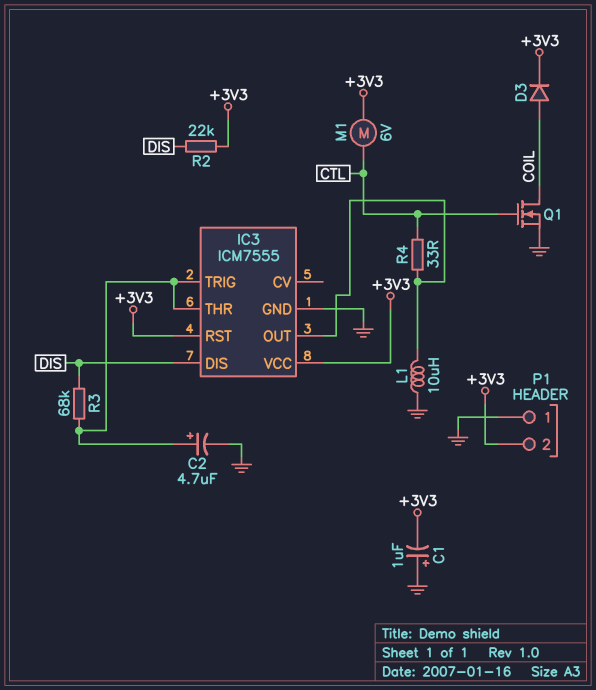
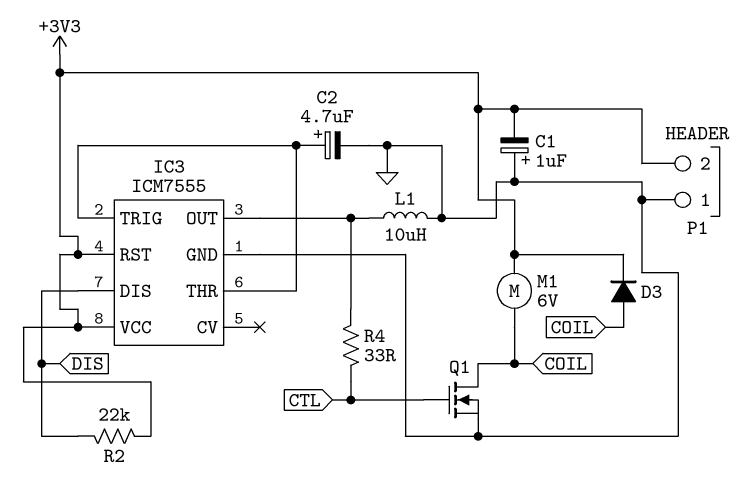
M1: motor 6V (+3V3, CTL) -> motor 6V (+3V3, COIL)
R3: 68k (DIS, IC3/THR) -> none

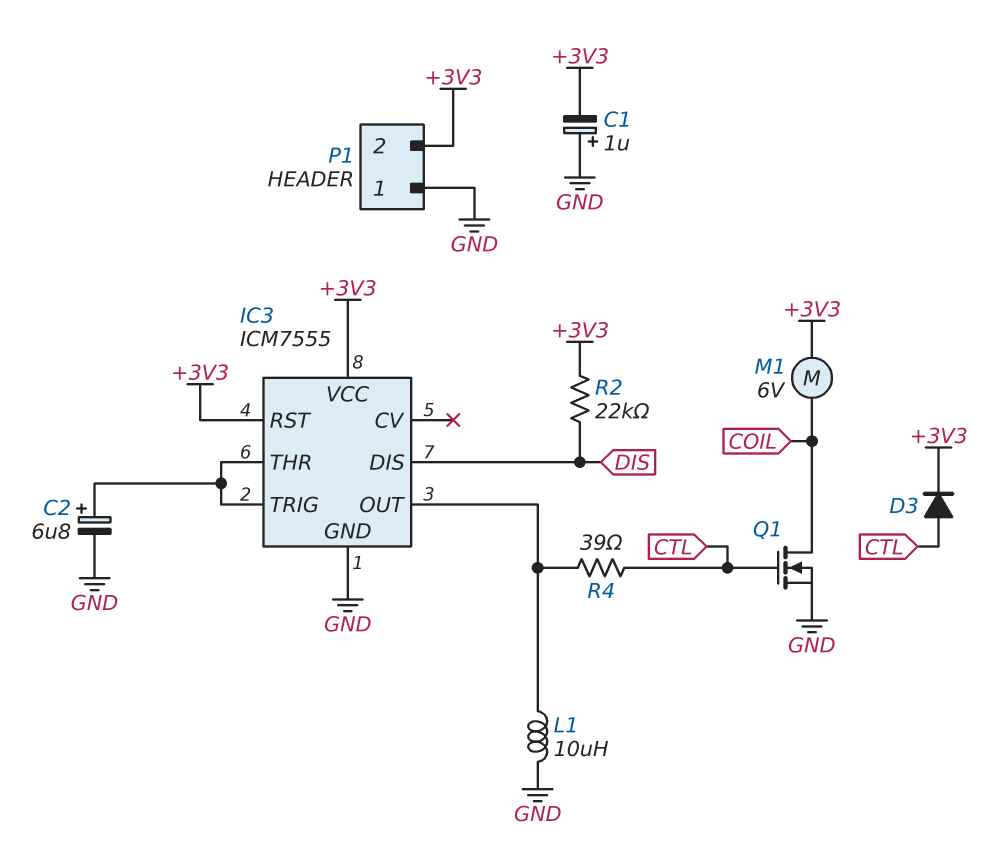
C2: 4.7uF (plus IC3/THR, minus GND) -> 6.8uF (plus IC3/THR, minus GND)
D3: diode (A COIL, K +3V3) -> diode (A CTL, K +3V3)
R4: 33 (CTL, IC3/OUT) -> 39 (CTL, IC3/OUT)

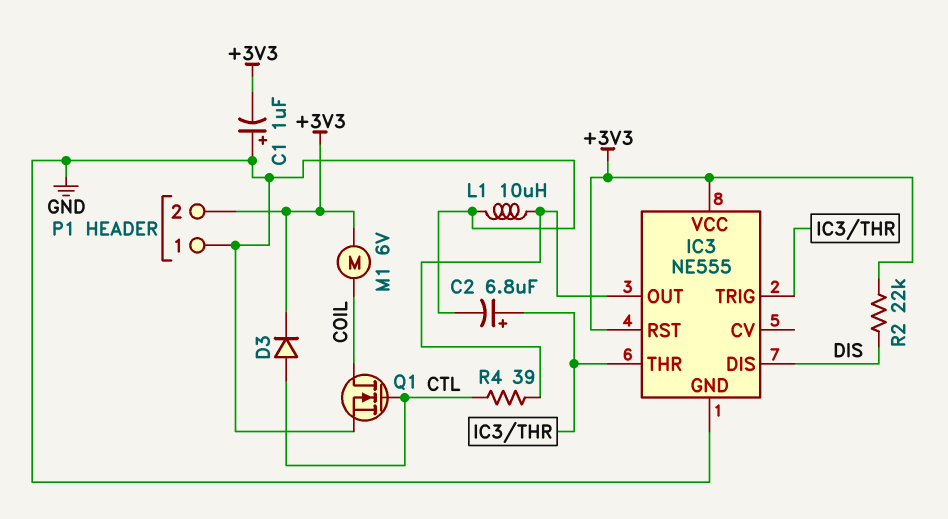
IC3: ICM7555 -> NE555

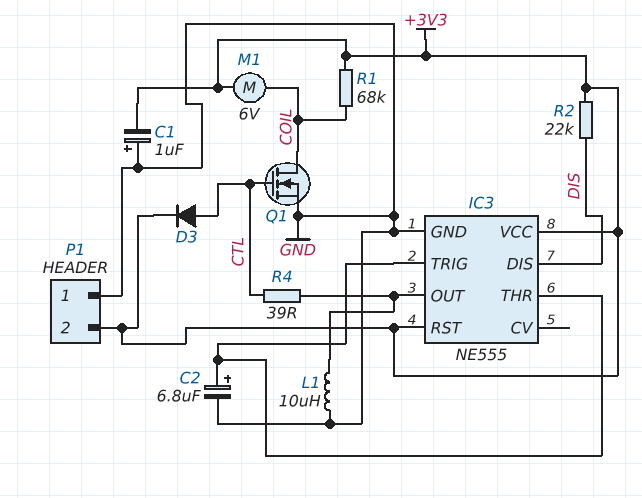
R1: none -> 68k (+3V3, COIL)

